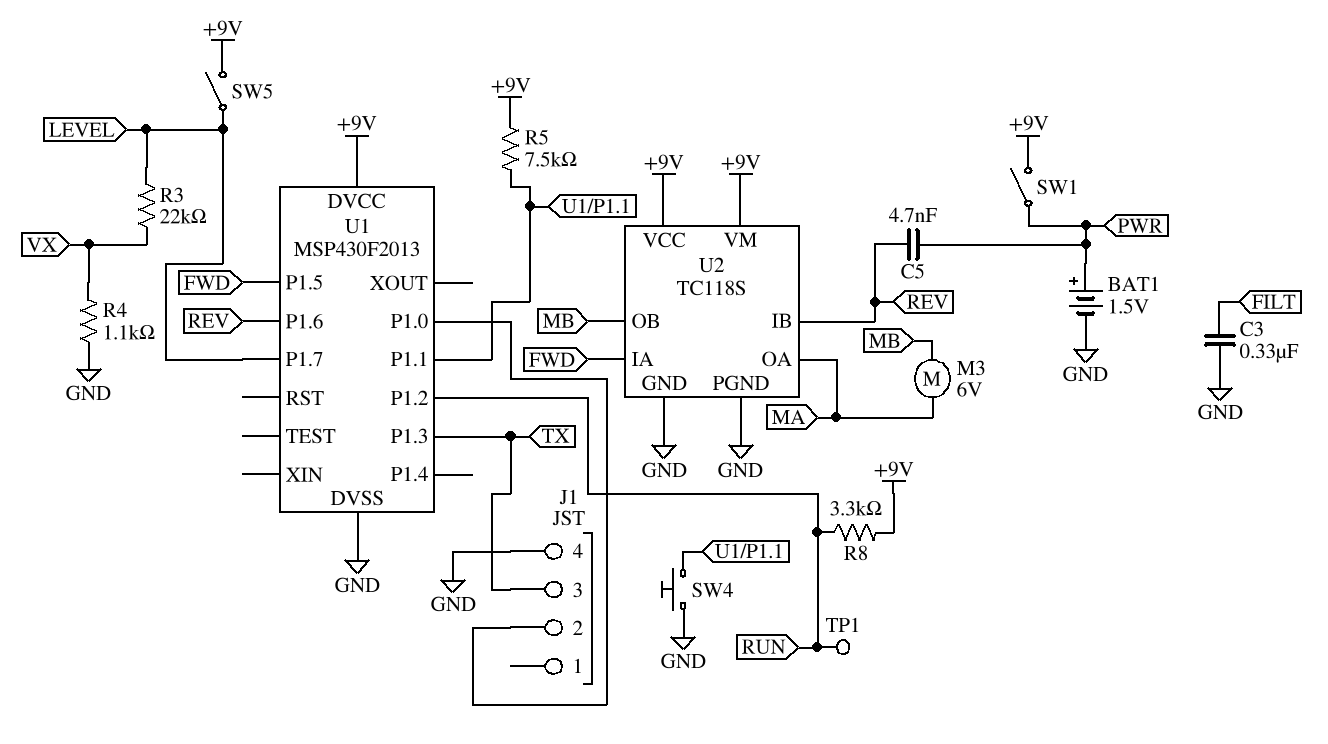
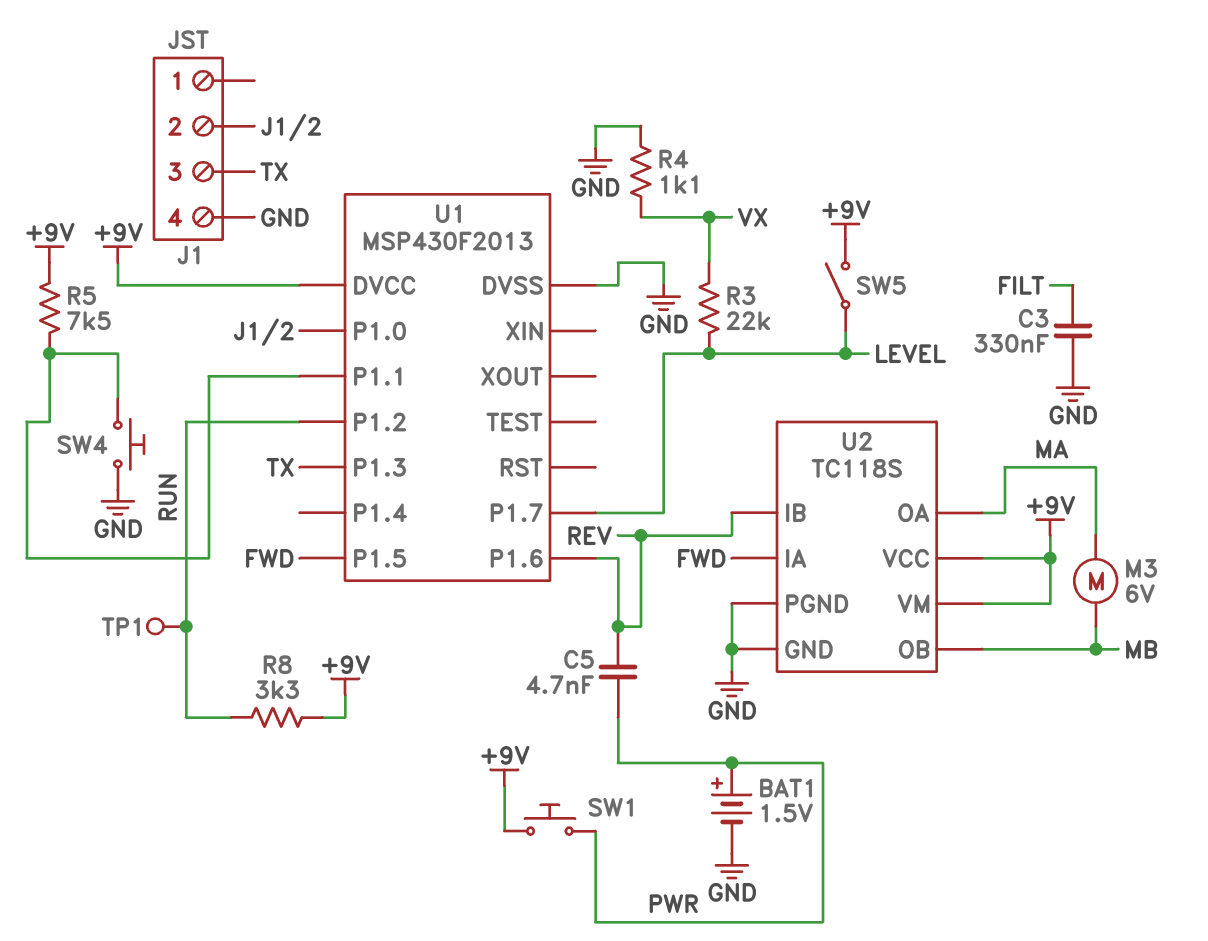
SW1: switch (+9V, PWR) -> button (+9V, PWR)

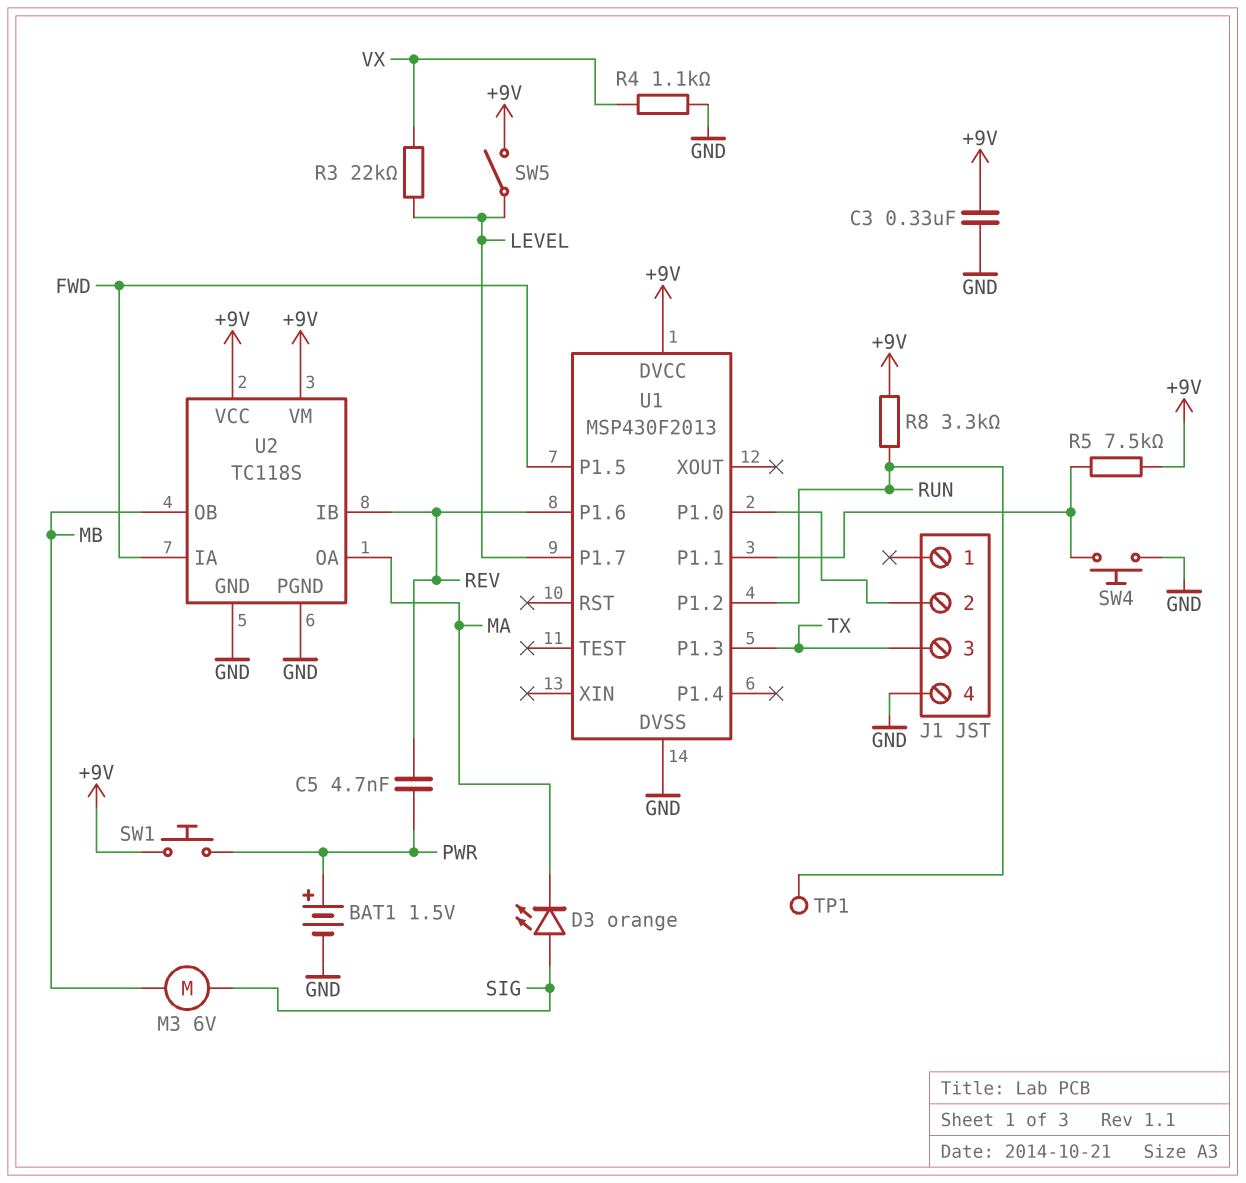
C3: 330nF (FILT, GND) -> 330nF (+9V, GND)
D3: none -> LED orange (A SIG, K MA)
M3: motor 6V (MA, MB) -> motor 6V (MB, SIG)

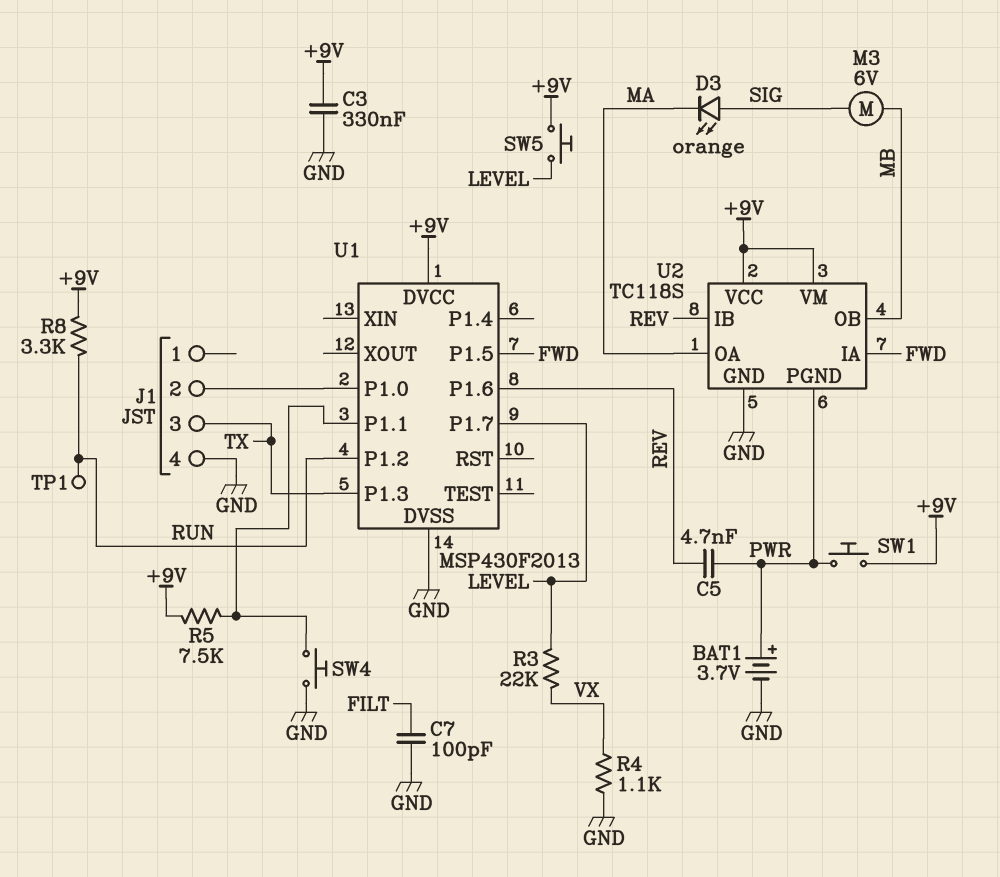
BAT1: 1.5V (plus PWR, minus GND) -> 3.7V (plus PWR, minus GND)
C7: none -> 100pF (FILT, GND)
SW5: switch (+9V, LEVEL) -> button (+9V, LEVEL)
U2 pin PGND: GND -> PWR

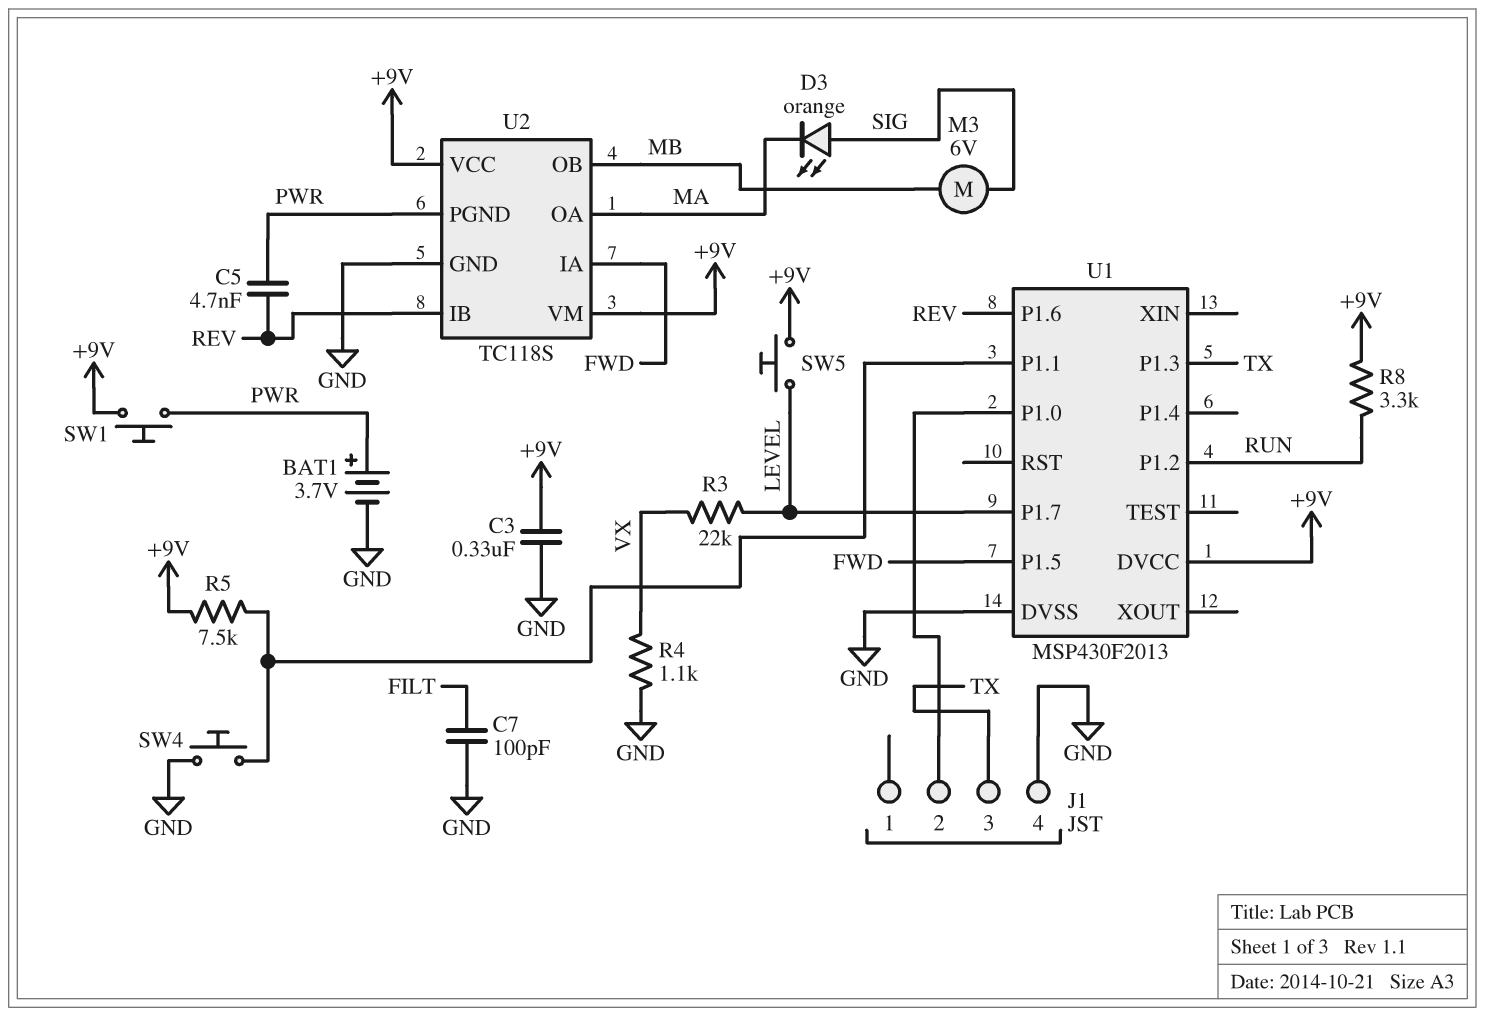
TP1: test point (RUN) -> none

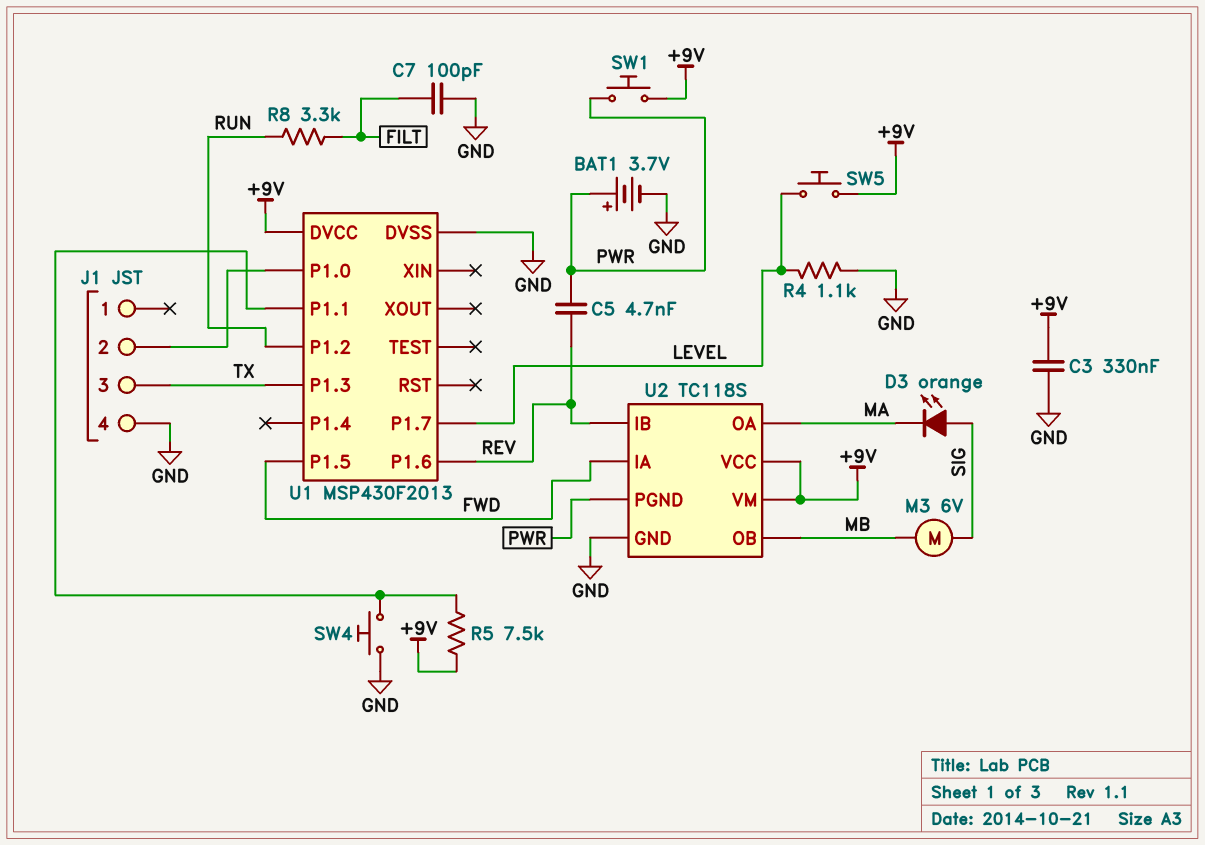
R3: 22k (LEVEL, VX) -> none
R4: 1.1k (GND, VX) -> 1.1k (GND, LEVEL)
R8: 3.3k (+9V, RUN) -> 3.3k (FILT, RUN)

